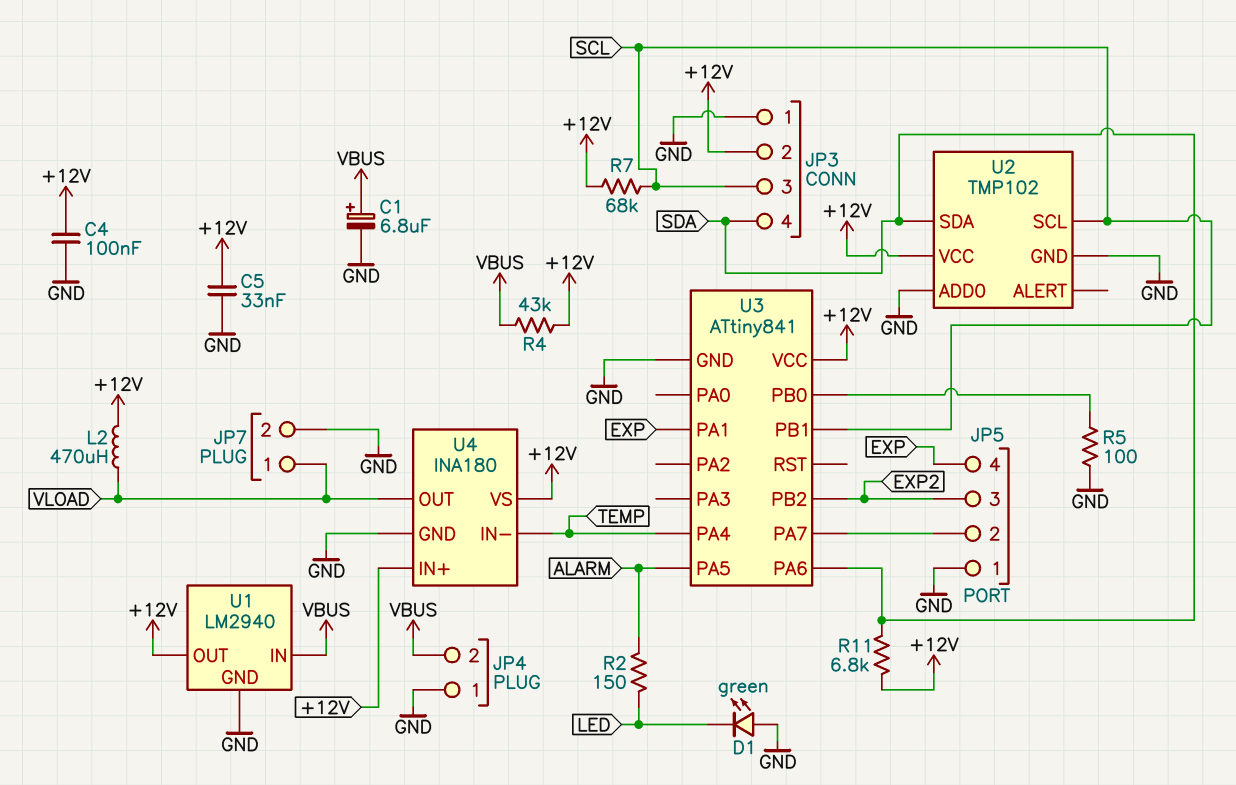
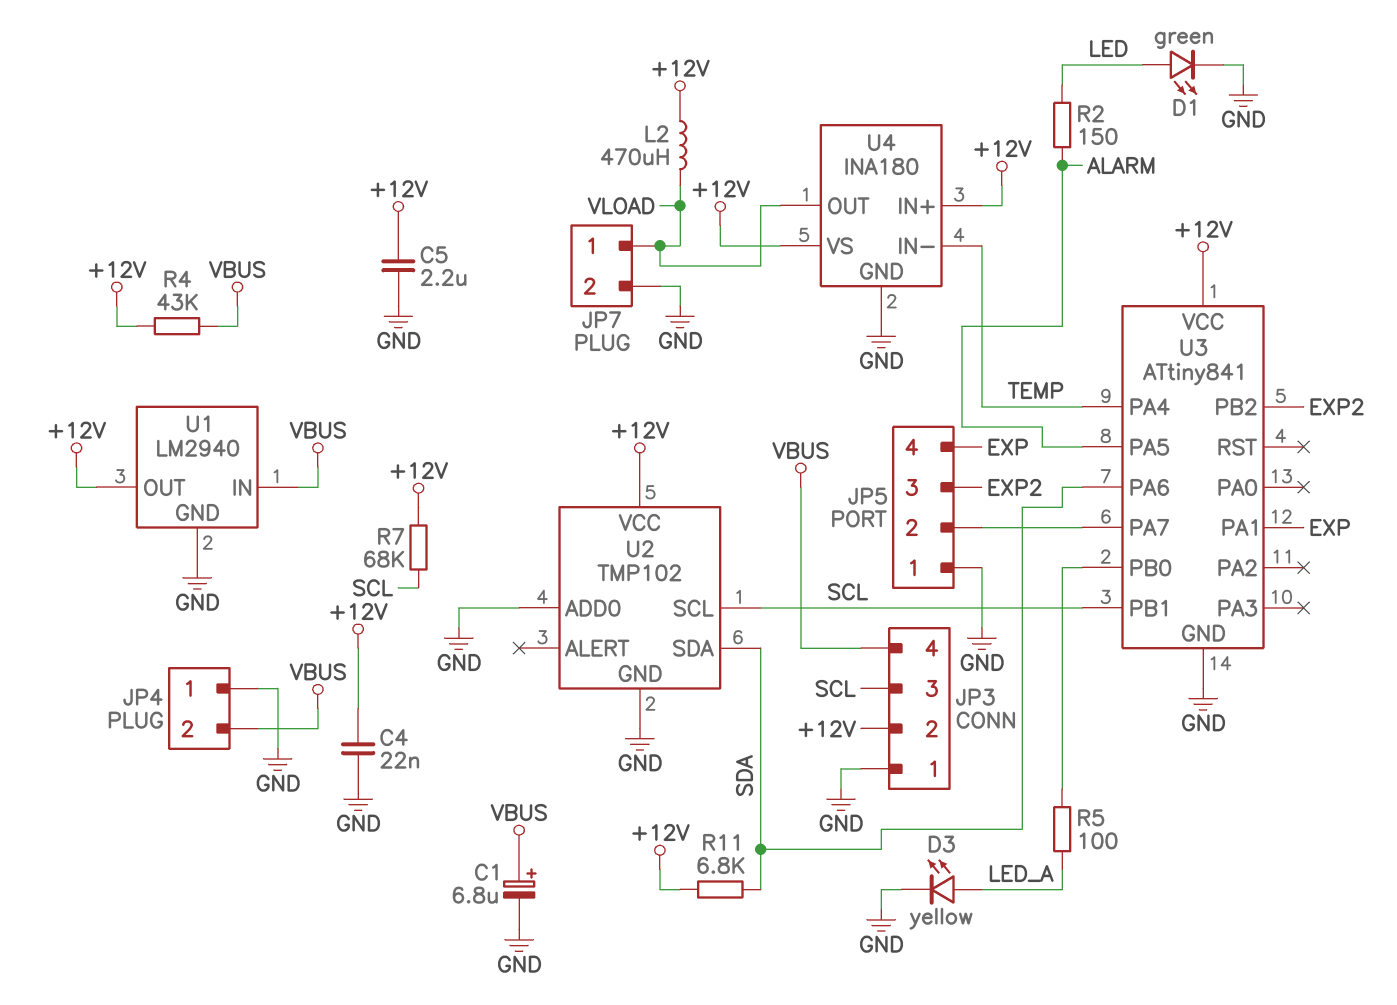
C4: 100nF (+12V, GND) -> 22nF (+12V, GND)
C5: 33nF (+12V, GND) -> 2.2uF (+12V, GND)
D1: LED green (A GND, K LED) -> LED green (A LED, K GND)
D3: none -> LED yellow (A LED_A, K GND)
JP3 pin 4: SDA -> VBUS
R5: 100 (GND, U3/PB0) -> 100 (LED_A, U3/PB0)

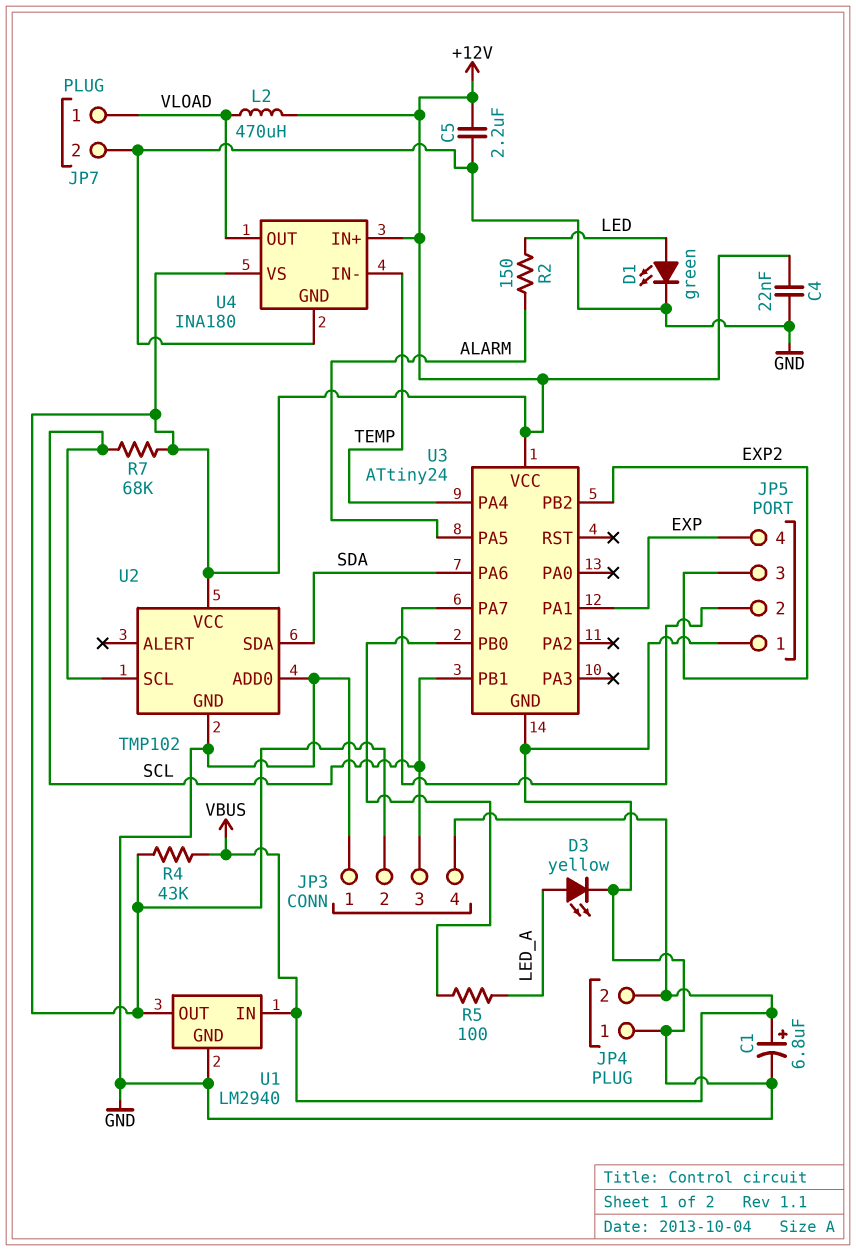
R11: 6.8k (+12V, SDA) -> none
U3: ATtiny841 -> ATtiny24

